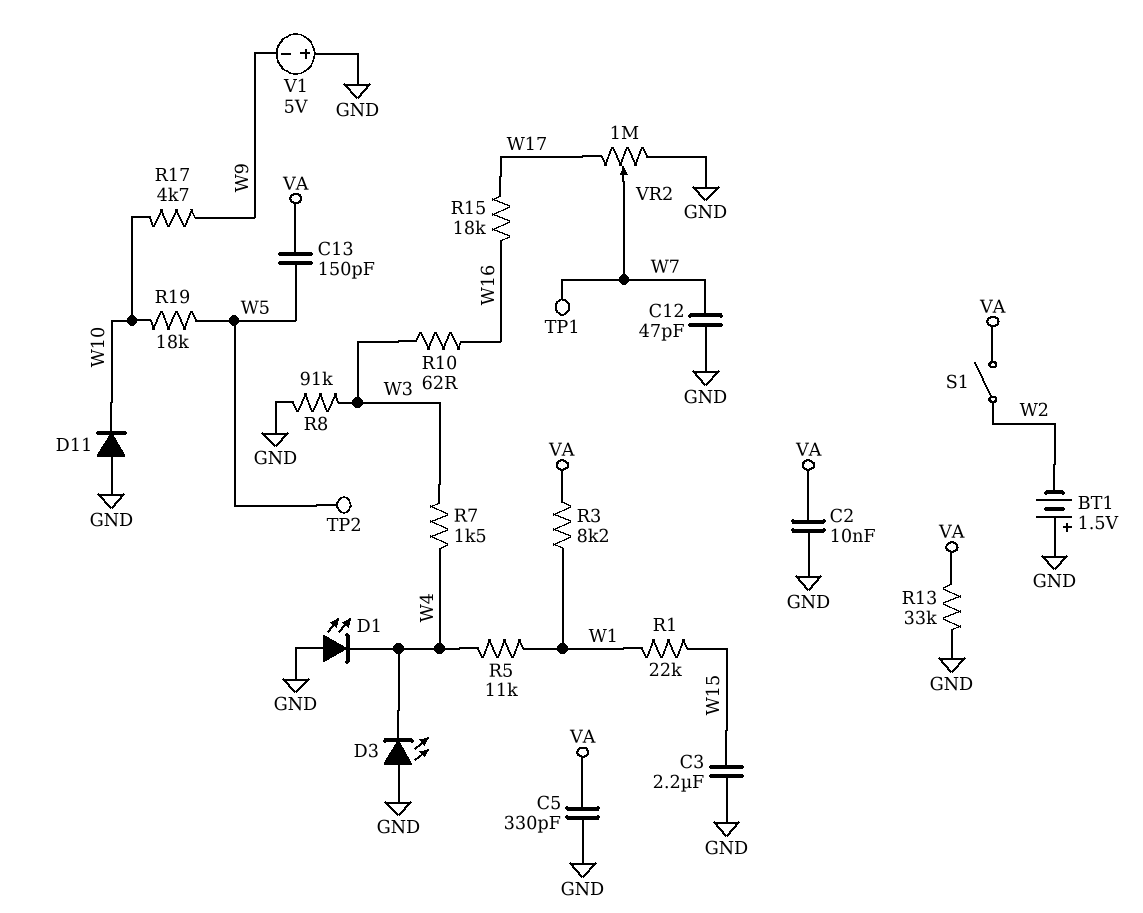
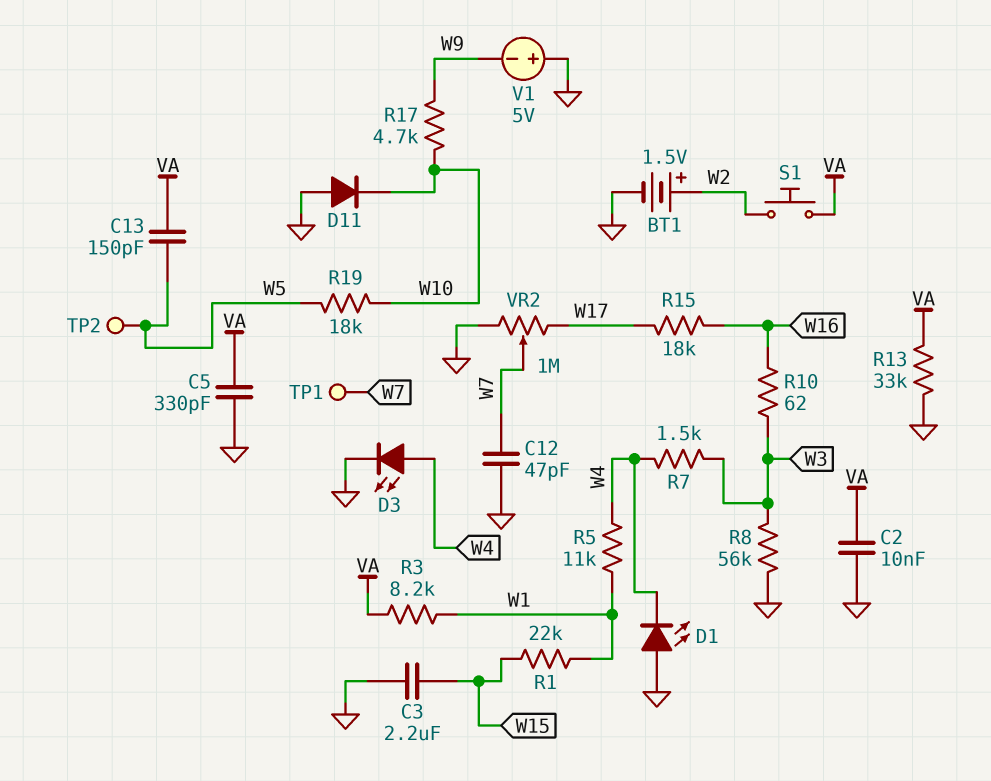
BT1: 1.5V (plus GND, minus W2) -> 1.5V (plus W2, minus GND)
D3: LED (A GND, K W4) -> LED (A W4, K GND)
R8: 91k (GND, W3) -> 56k (GND, W3)
S1: switch (VA, W2) -> button (VA, W2)

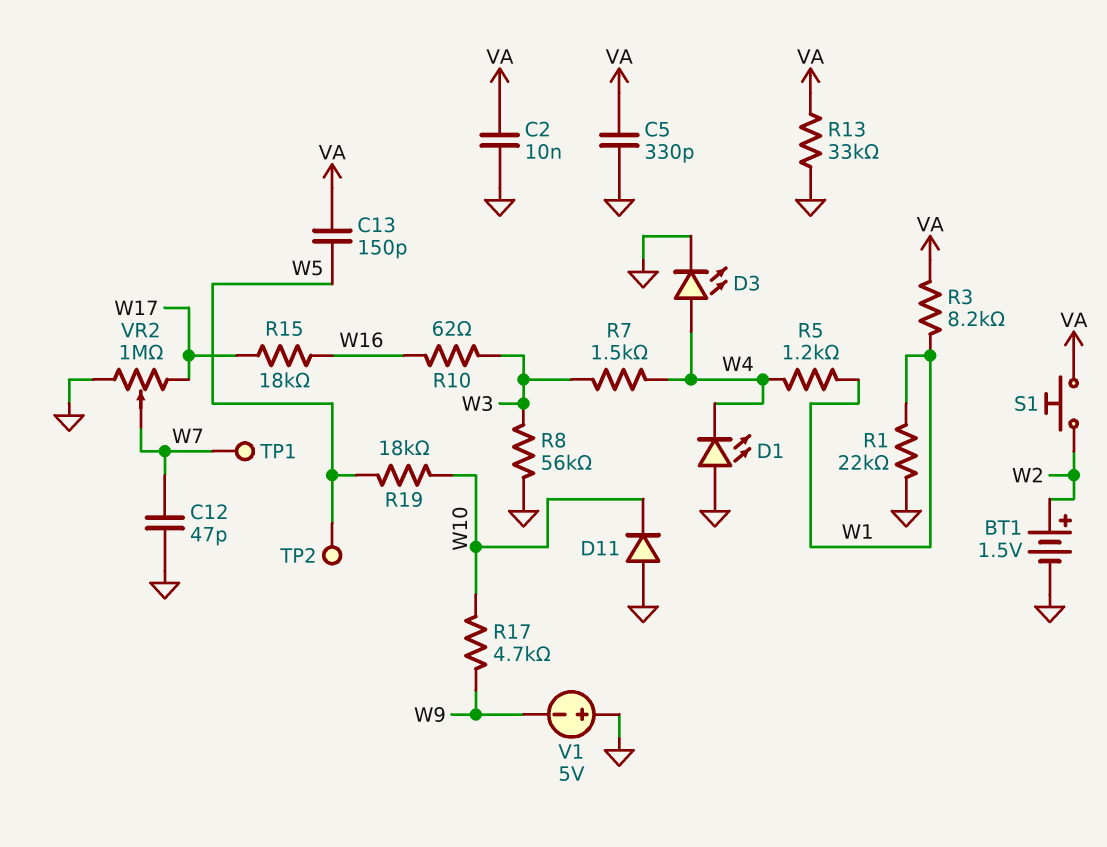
C3: 2.2uF (GND, W15) -> none
R1: 22k (W1, W15) -> 22k (GND, W1)
R5: 11k (W1, W4) -> 1.2k (W1, W4)

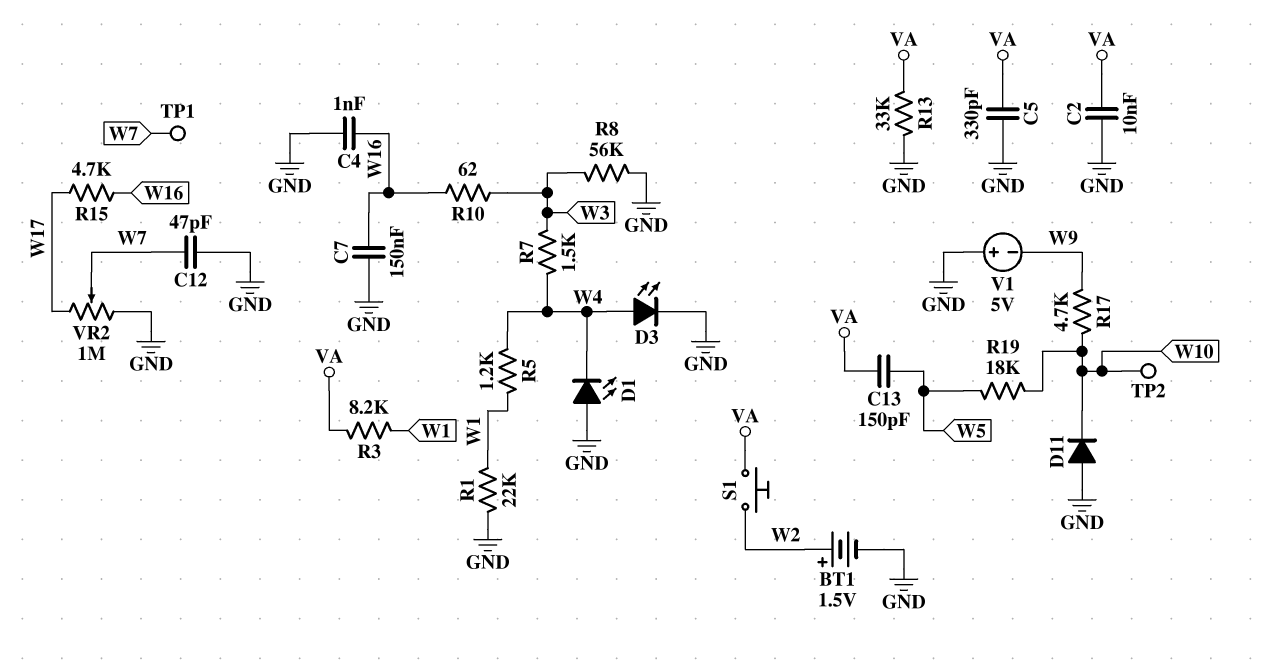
C4: none -> 1nF (GND, W16)
C7: none -> 150nF (GND, W16)
R15: 18k (W16, W17) -> 4.7k (W16, W17)
TP2: test point (W5) -> test point (W10)

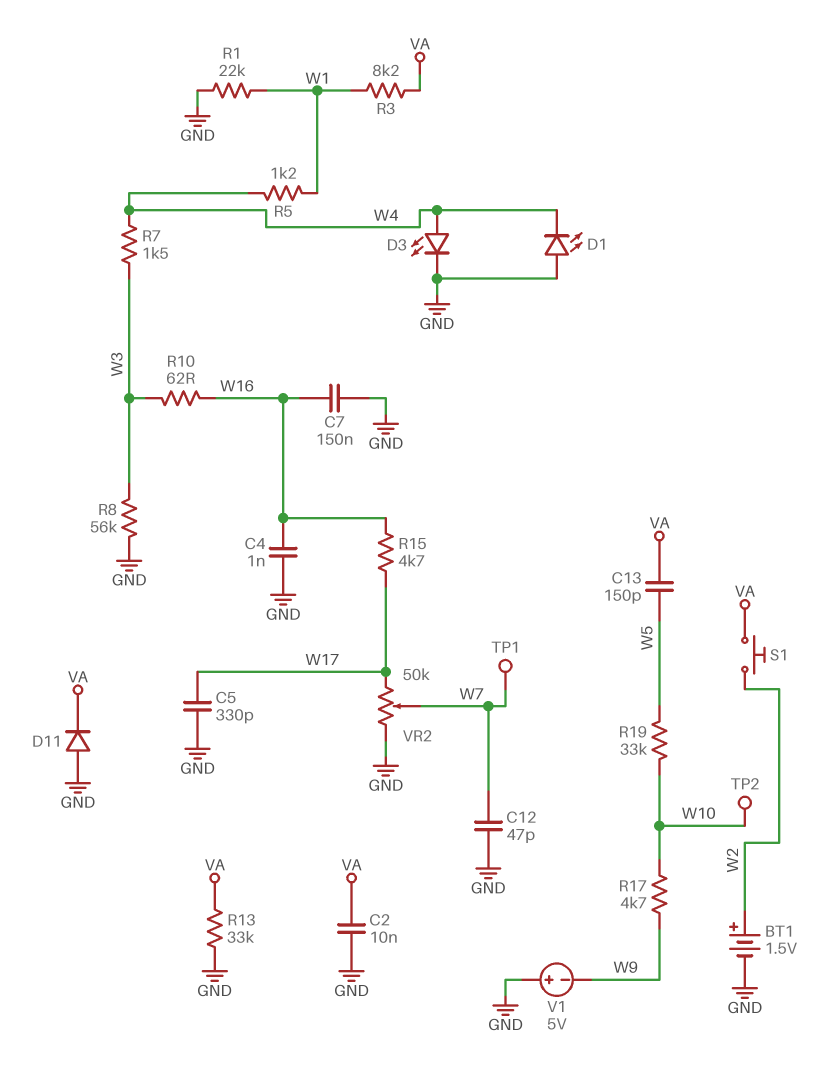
C5: 330pF (GND, VA) -> 330pF (GND, W17)
D11: diode (A GND, K W10) -> diode (A GND, K VA)
R19: 18k (W5, W10) -> 33k (W5, W10)
VR2: 1M (GND, W17, wiper W7) -> 50k (GND, W17, wiper W7)

